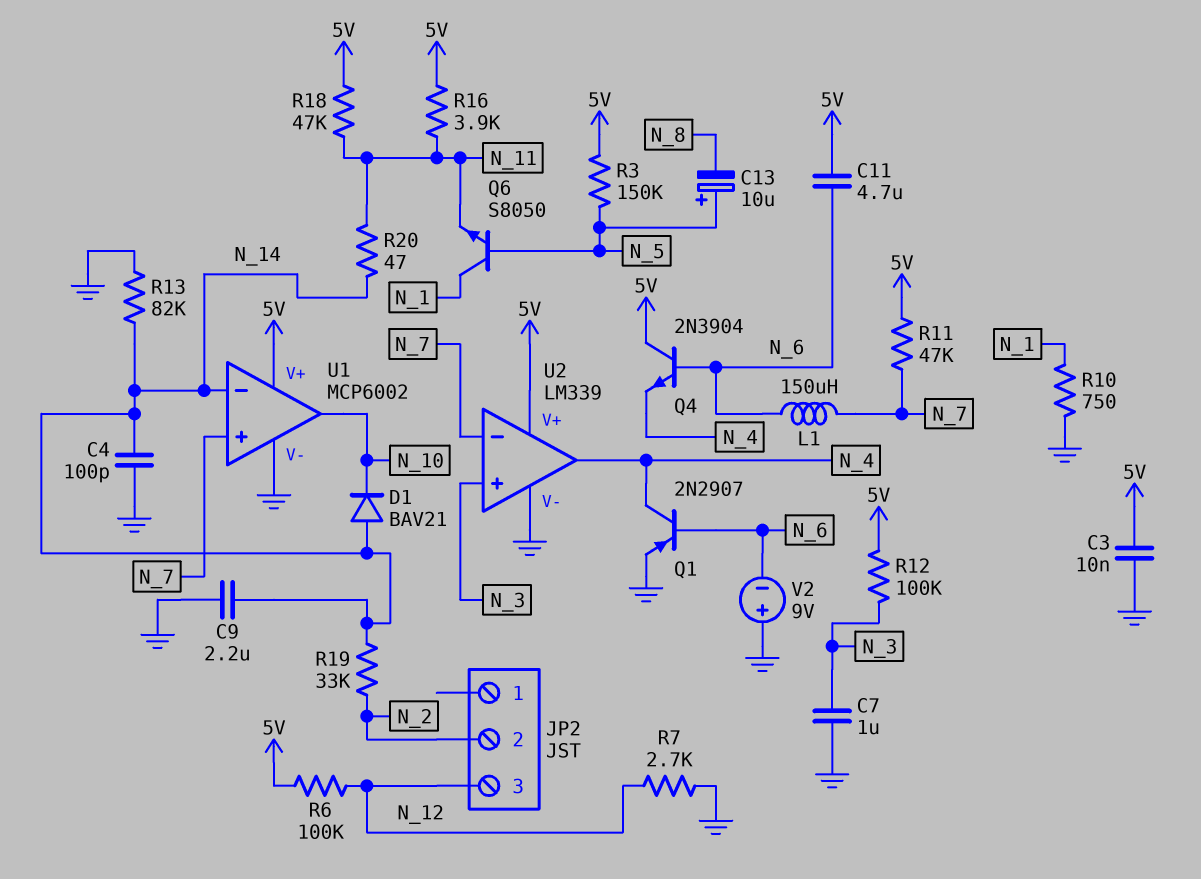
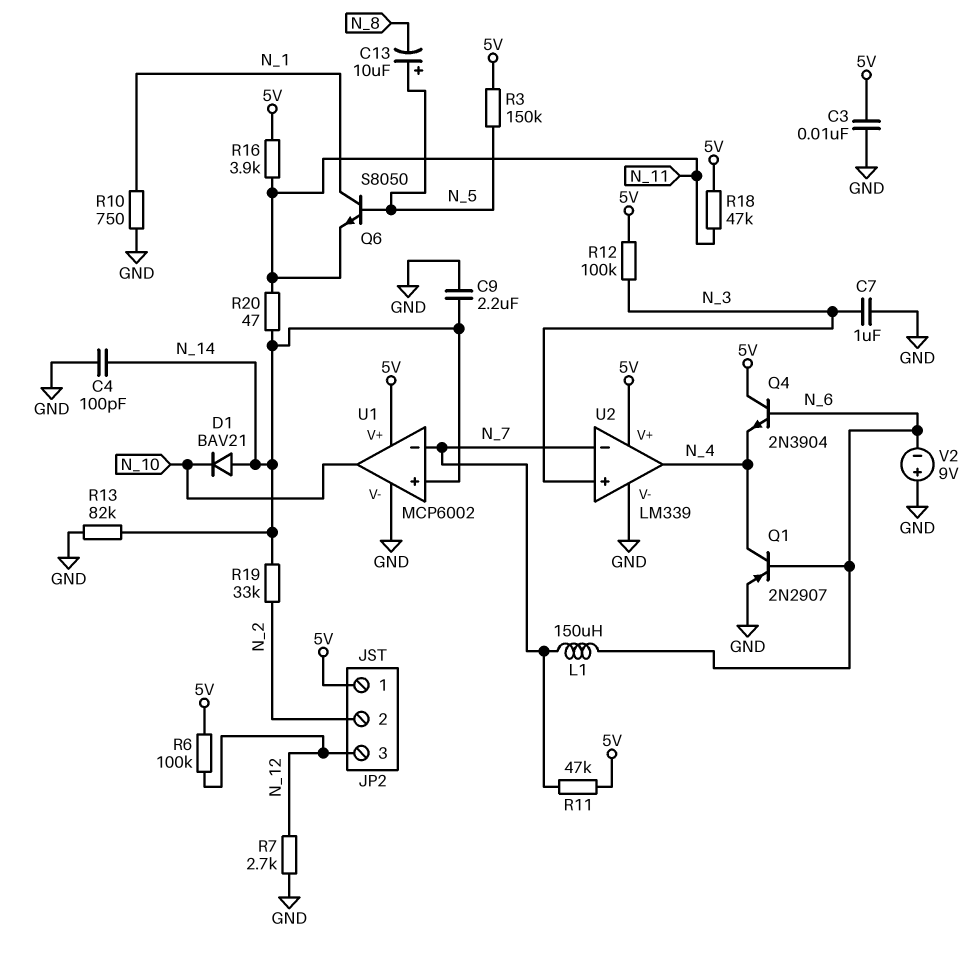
C11: 4.7uF (5V, N_6) -> none
JP2 pin 1: none -> 5V
U1 pin in+: N_7 -> N_14
U1 pin in-: N_14 -> N_7

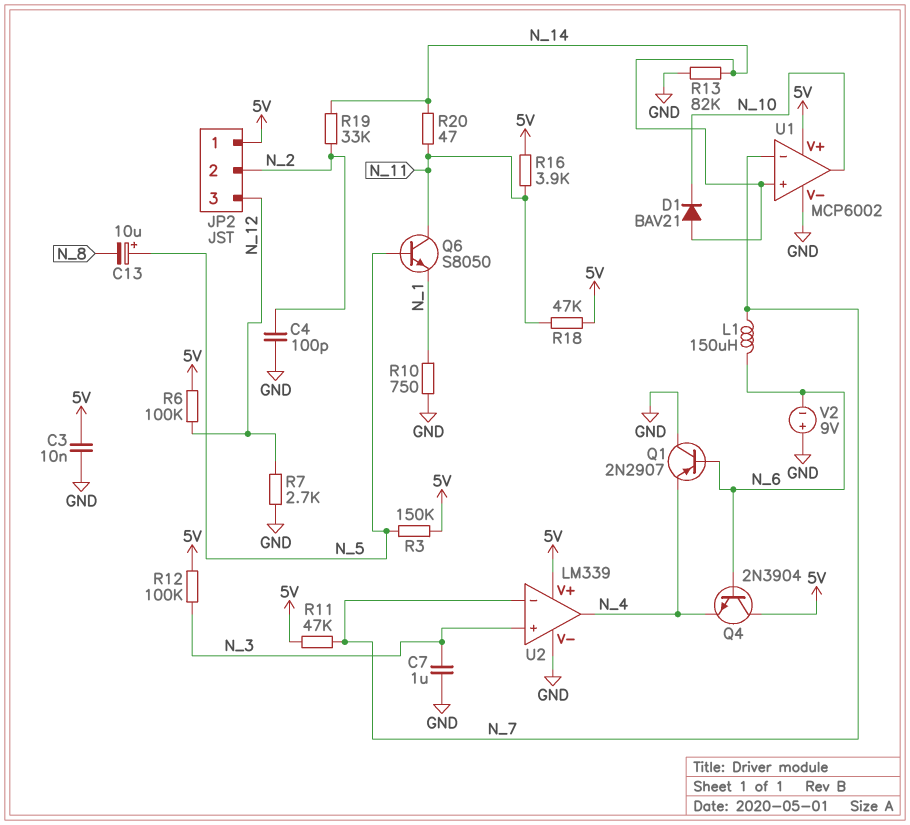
C4: 100pF (GND, N_14) -> 100pF (GND, N_2)
C9: 2.2uF (GND, N_14) -> none
Q1: PNP 2N2907 (B N_6, C N_4, E GND) -> PNP 2N2907 (B N_6, C GND, E N_4)
Q6: NPN S8050 (B N_5, C N_1, E N_11) -> NPN S8050 (B N_5, C N_11, E N_1)

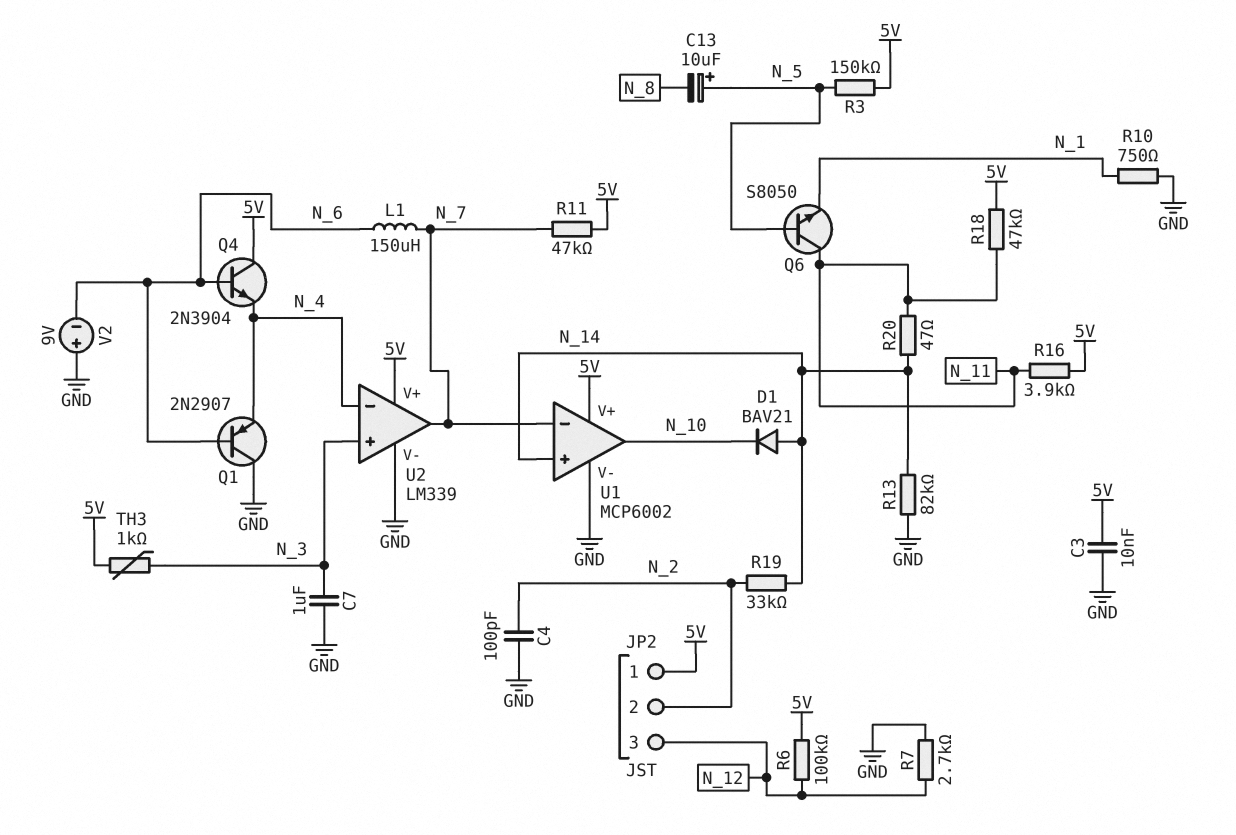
R12: 100k (5V, N_3) -> none
TH3: none -> 1k (5V, N_3)
U2 pin in-: N_7 -> N_4
U2 pin out: N_4 -> N_7

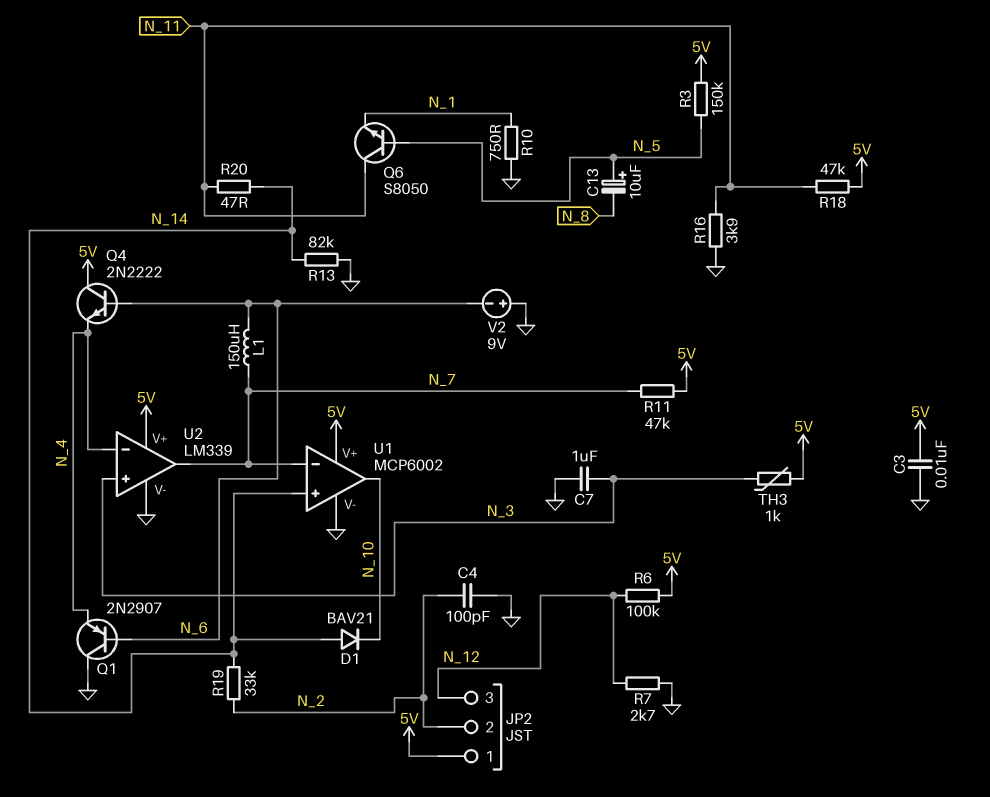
Q4: NPN 2N3904 (B N_6, C 5V, E N_4) -> NPN 2N2222 (B N_6, C 5V, E N_4)
R16: 3.9k (5V, N_11) -> 3.9k (GND, N_11)

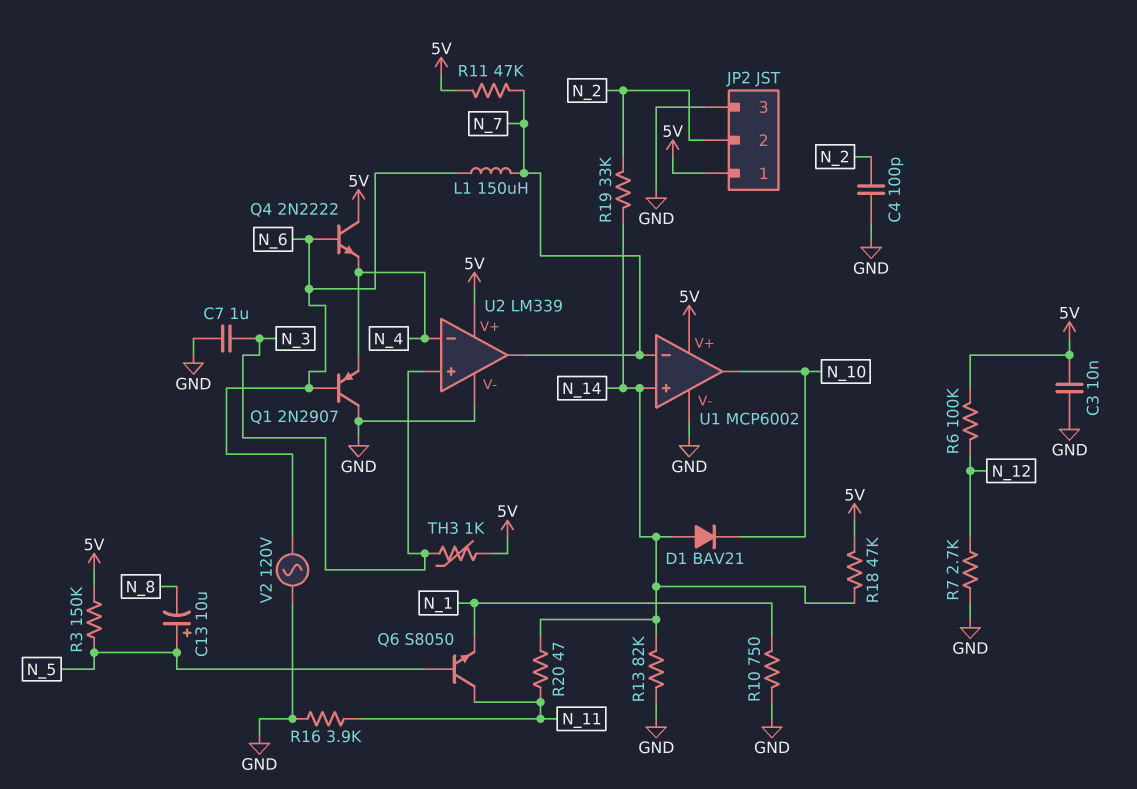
JP2 pin 3: N_12 -> GND
R18: 47k (5V, N_11) -> 47k (5V, N_14)
V2: 9V (plus GND, minus N_6) -> AC 120V (GND, N_6)

